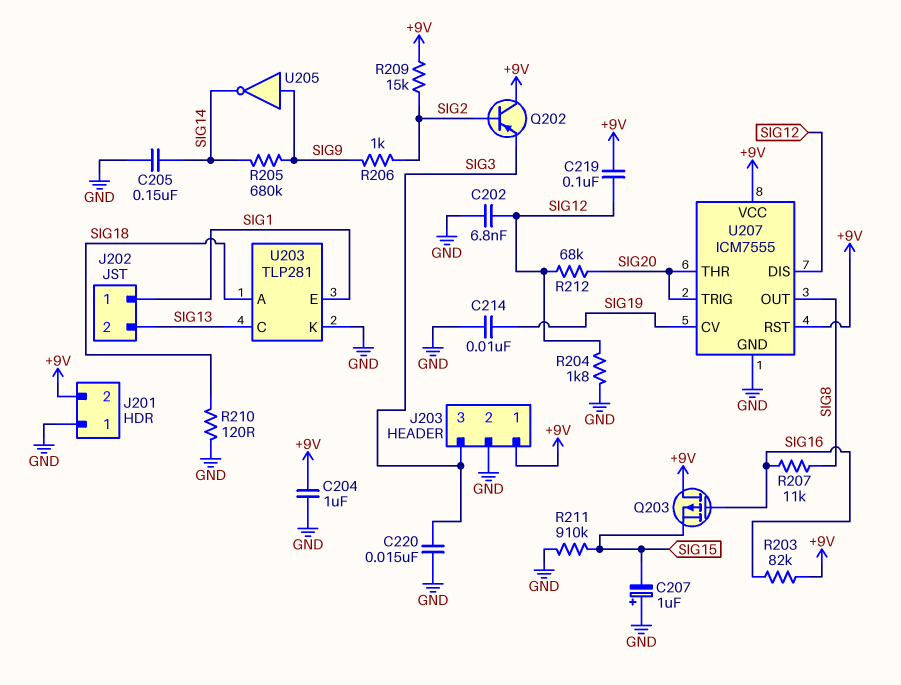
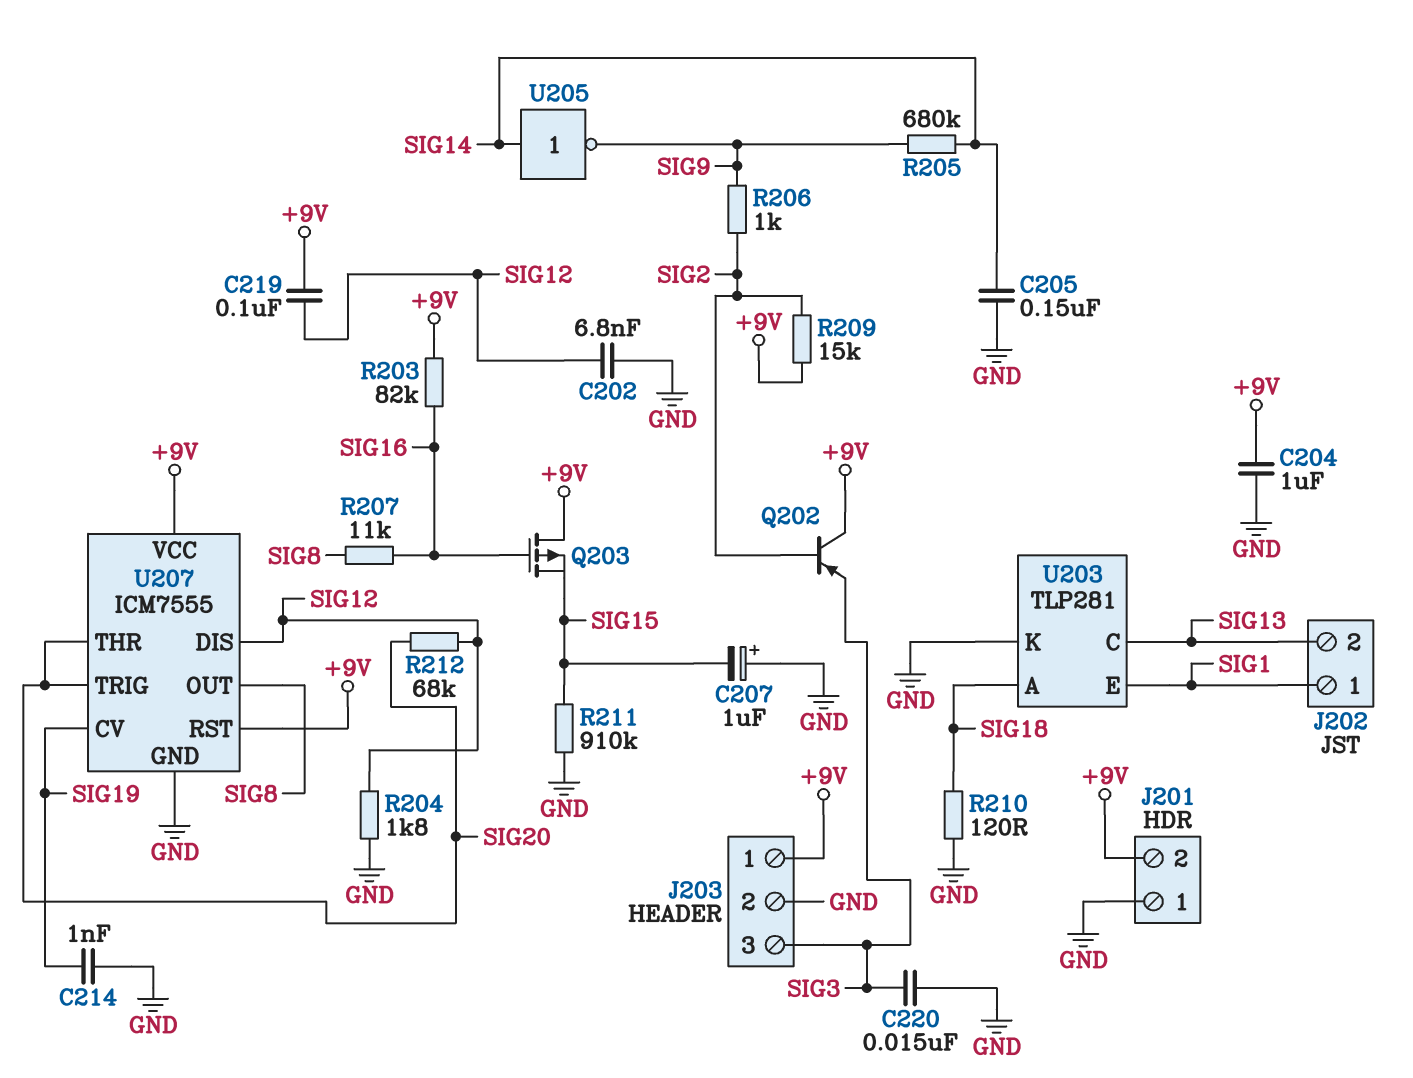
C214: 10nF (GND, SIG19) -> 1nF (GND, SIG19)
U205: NOT (in SIG9, out SIG14) -> NOT (in SIG14, out SIG9)

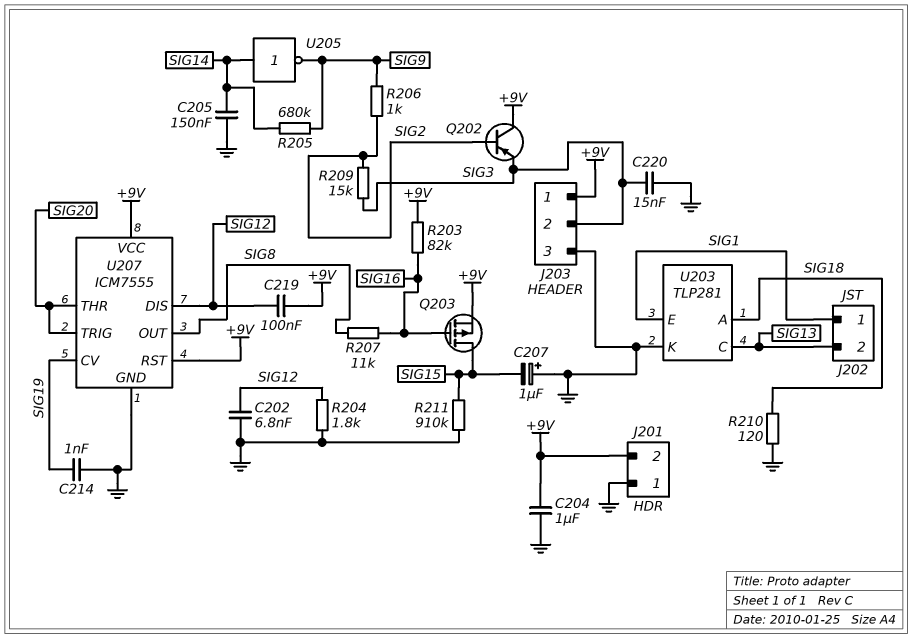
J203 pin 2: GND -> SIG3
J203 pin 3: SIG3 -> GND
Q203: PMOS (G SIG16, D +9V, S SIG15) -> PMOS (G SIG16, D SIG15, S +9V)
R209: 15k (+9V, SIG2) -> 15k (SIG2, SIG3)
R212: 68k (SIG12, SIG20) -> none

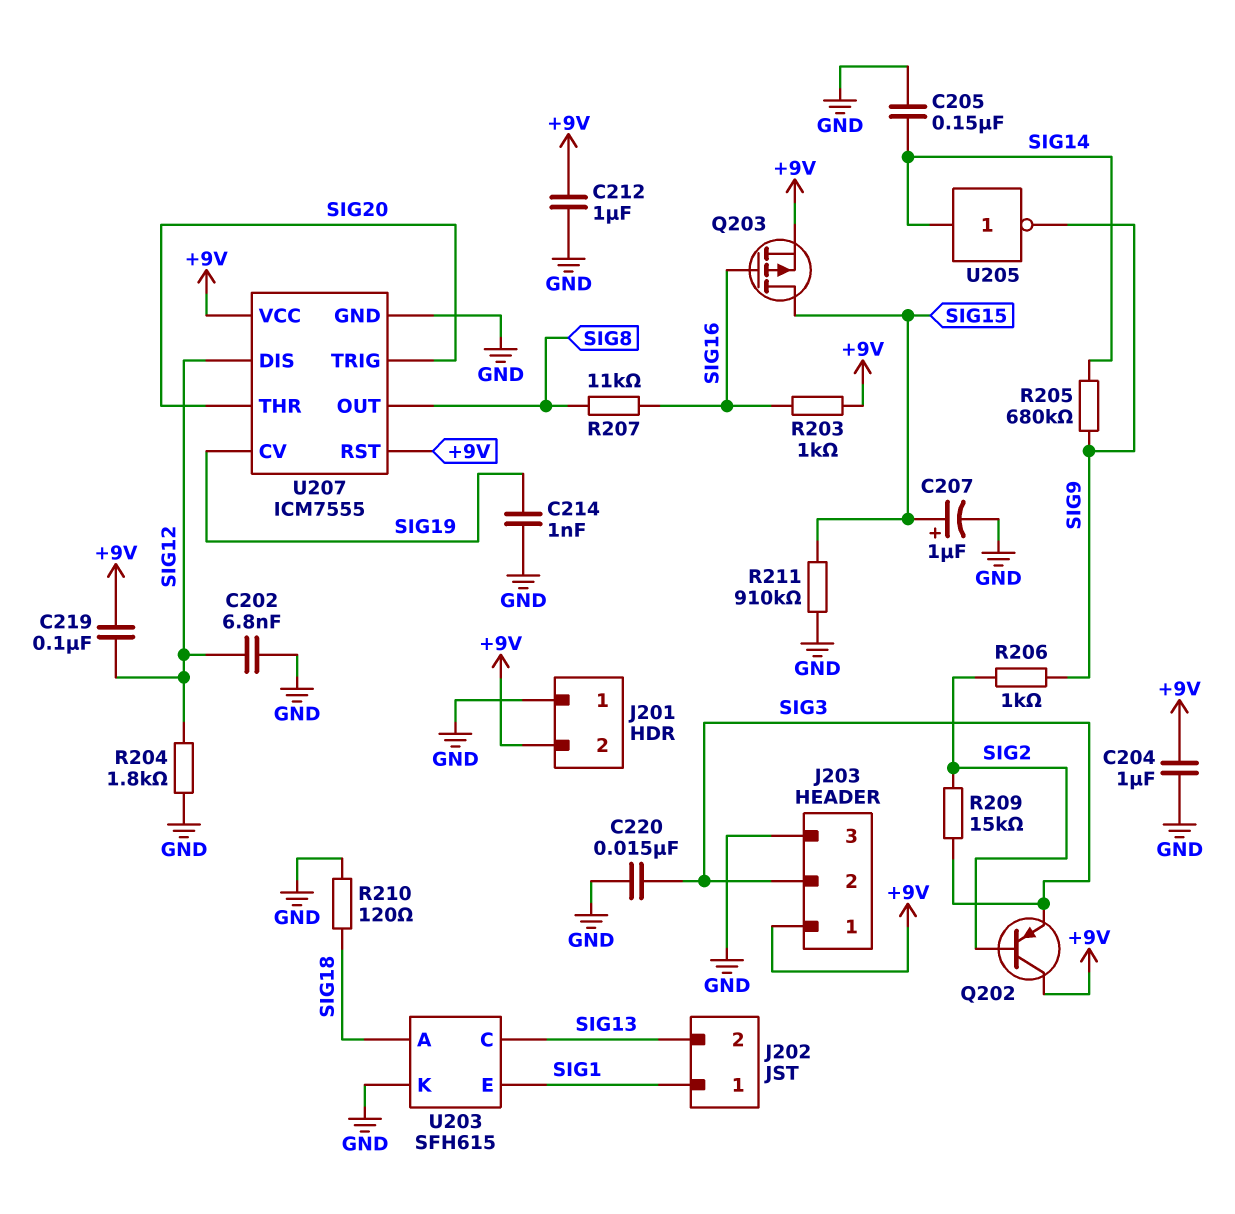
C207: 1uF (plus GND, minus SIG15) -> 1uF (plus SIG15, minus GND)
C212: none -> 1uF (+9V, GND)
R203: 82k (+9V, SIG16) -> 1k (+9V, SIG16)
U203: TLP281 -> SFH615

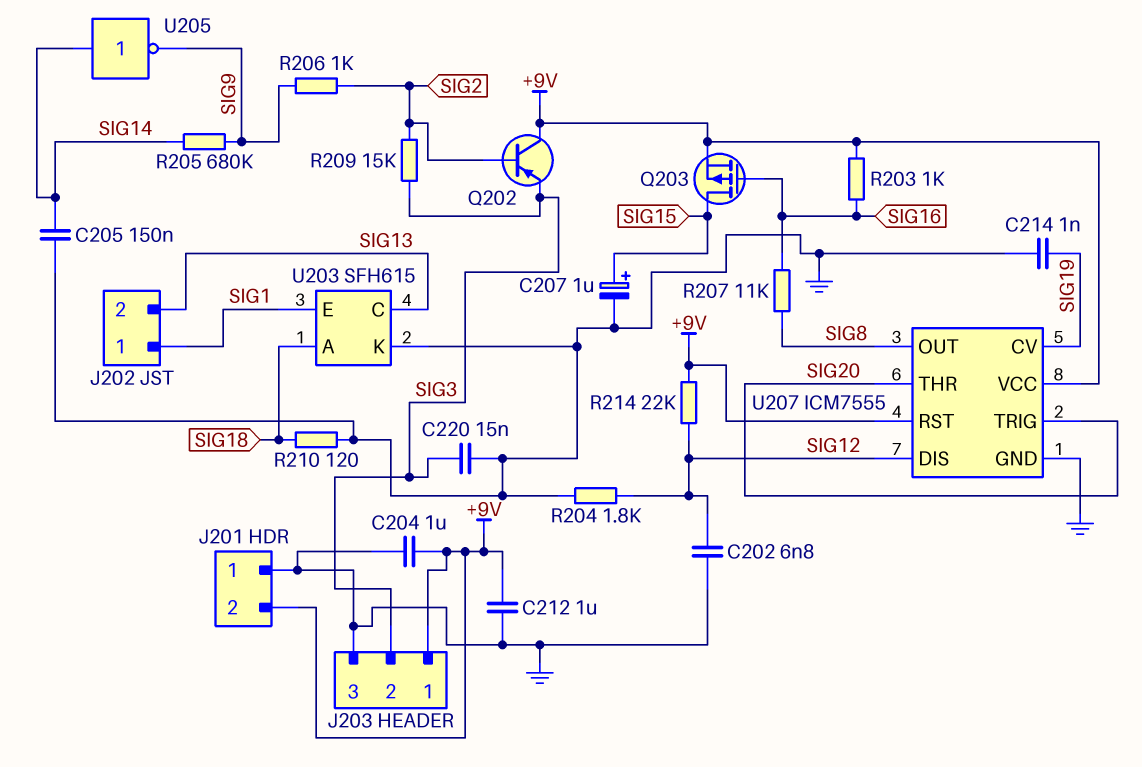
C219: 100nF (+9V, SIG12) -> none
R211: 910k (GND, SIG15) -> none
R214: none -> 22k (+9V, SIG12)

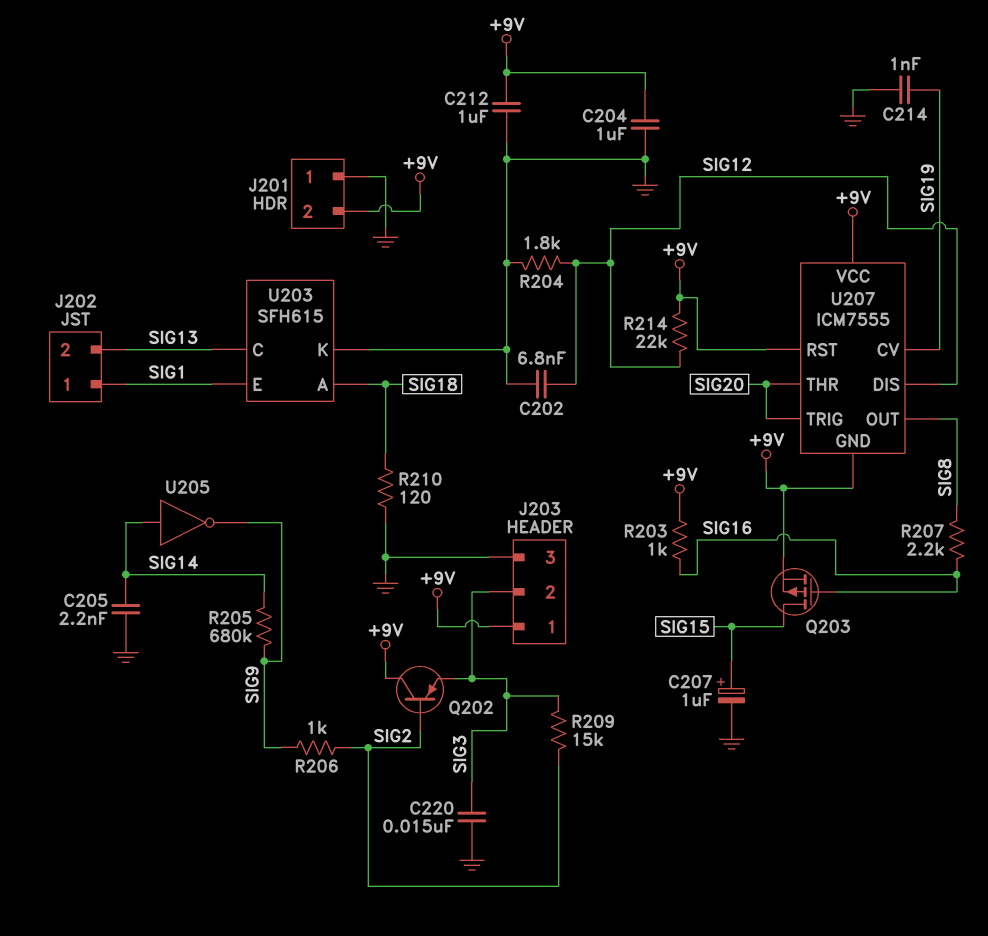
C205: 150nF (GND, SIG14) -> 2.2nF (GND, SIG14)
R207: 11k (SIG8, SIG16) -> 2.2k (SIG8, SIG16)
U207 pin GND: GND -> +9V

